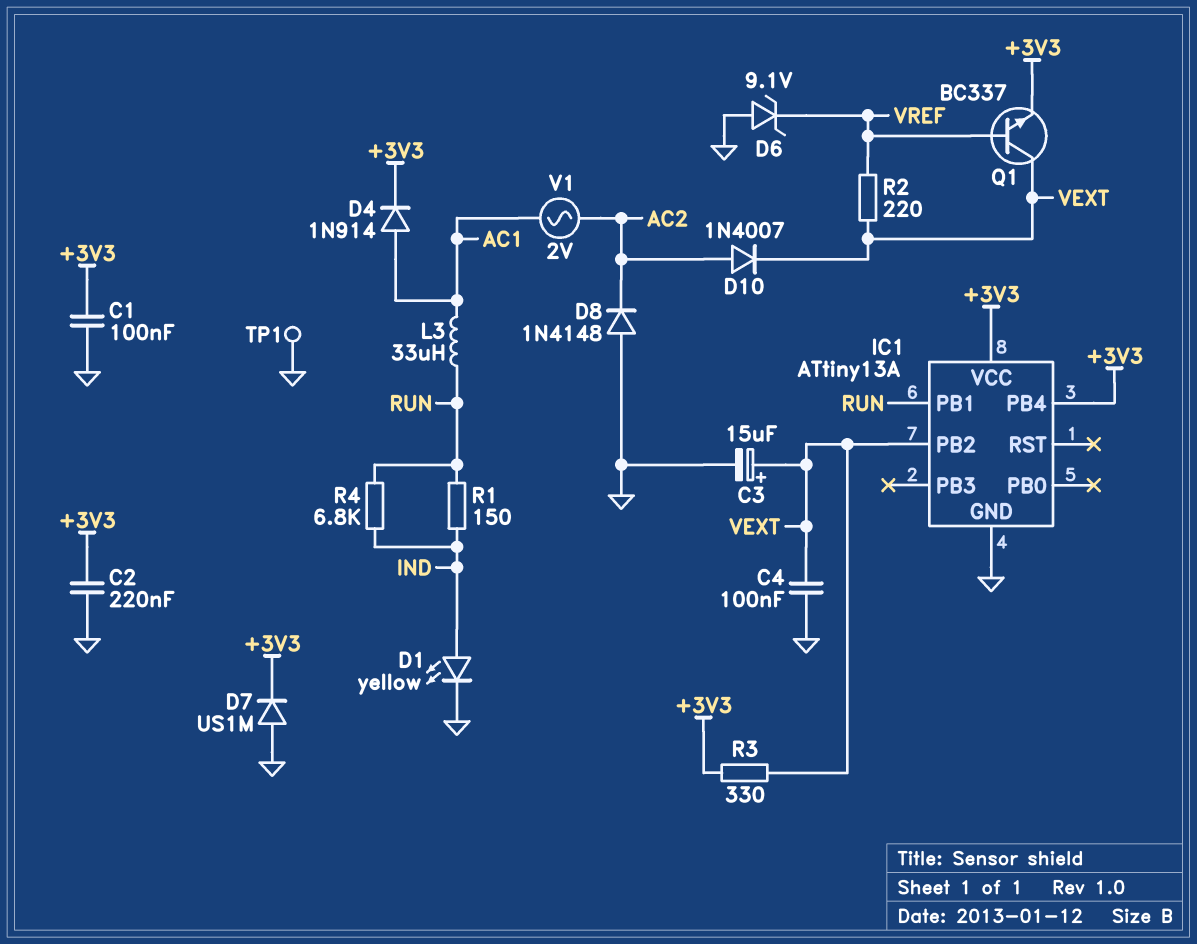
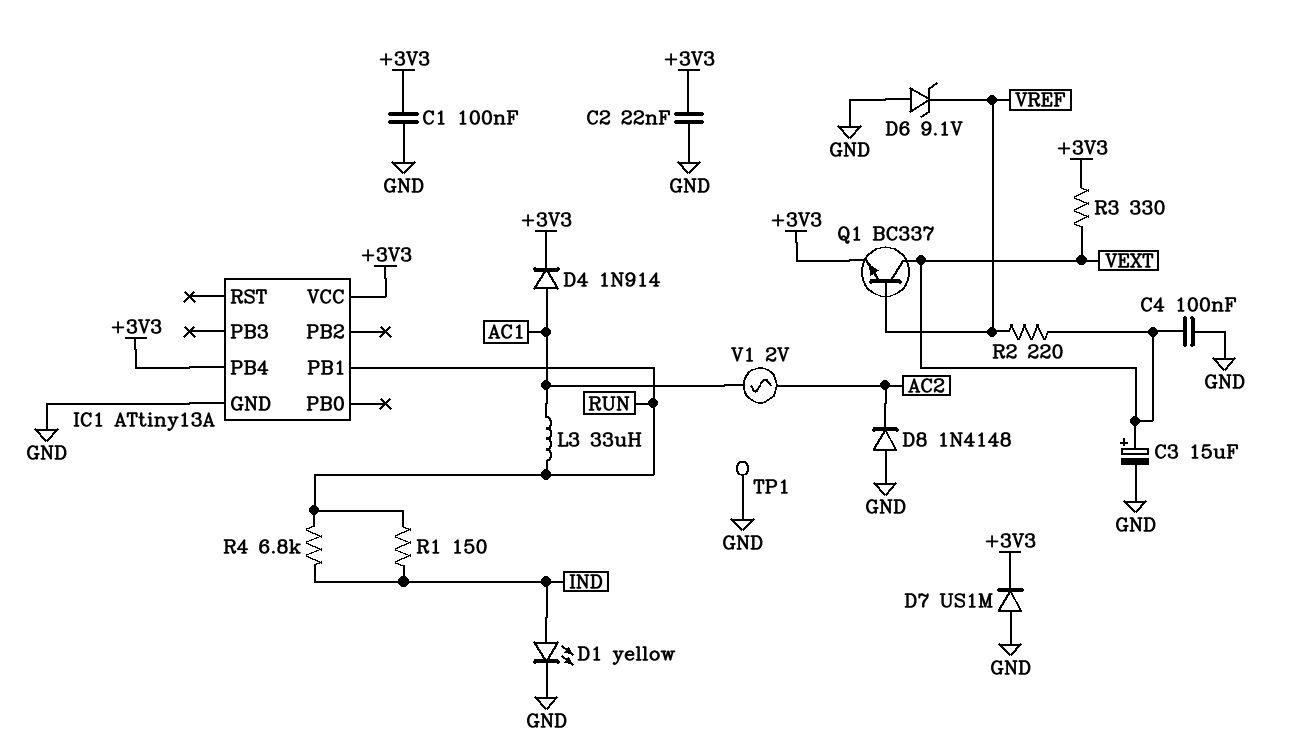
C2: 220nF (+3V3, GND) -> 22nF (+3V3, GND)
D10: diode 1N4007 (A AC2, K VEXT) -> none
IC1 pin PB2: VEXT -> none

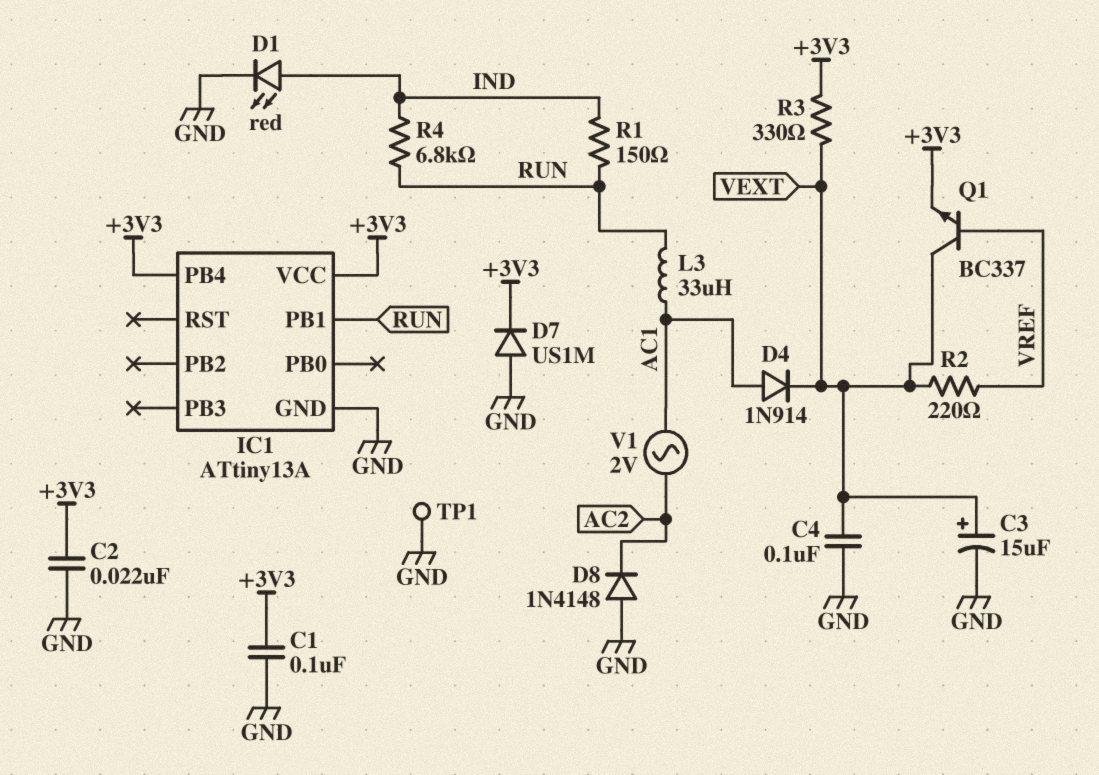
D1: LED yellow (A IND, K GND) -> LED red (A IND, K GND)
D4: diode 1N914 (A AC1, K +3V3) -> diode 1N914 (A AC1, K VEXT)
D6: zener 9.1V (A GND, K VREF) -> none

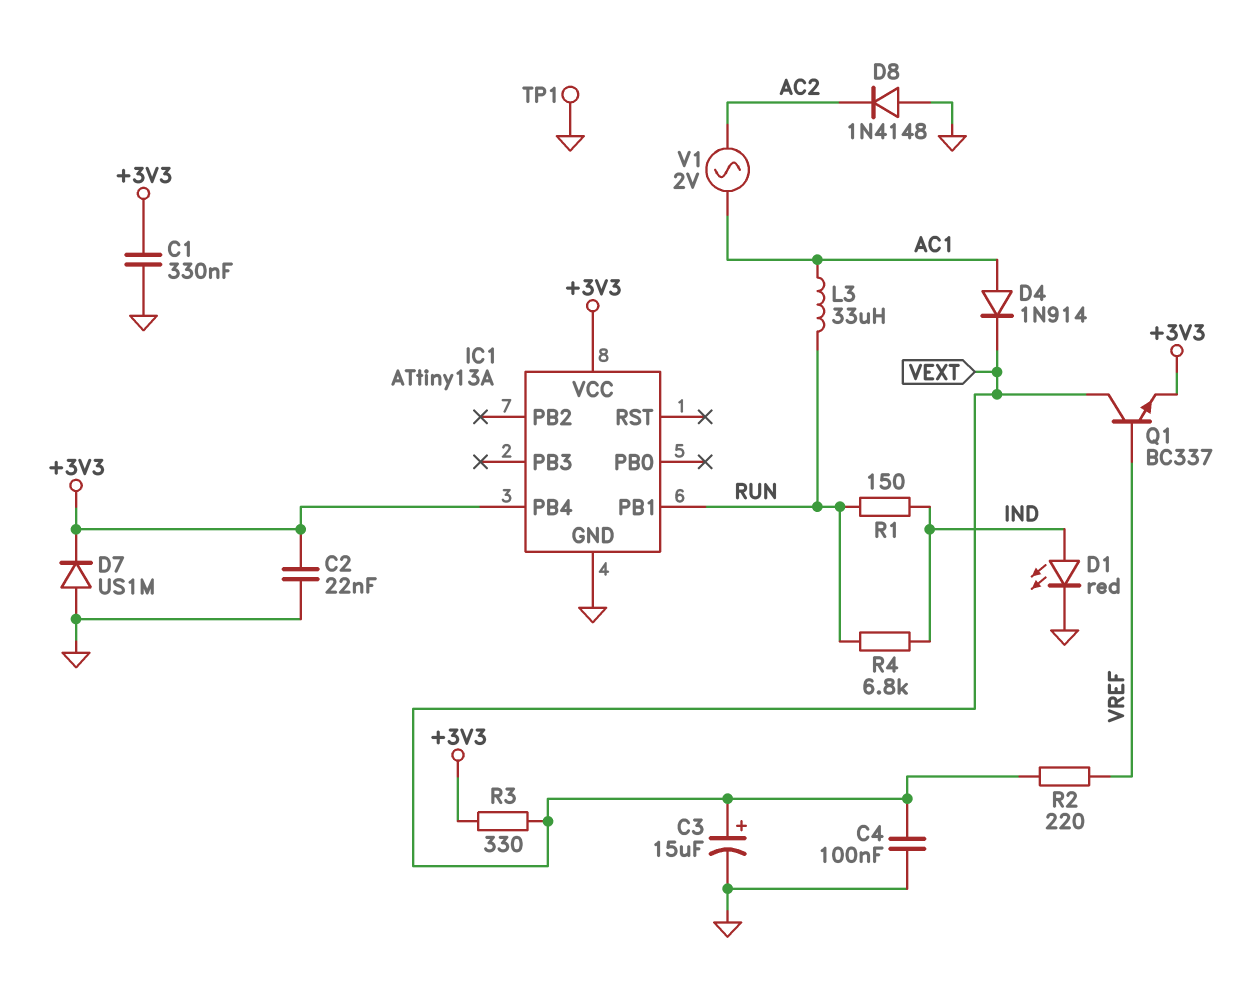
C1: 100nF (+3V3, GND) -> 330nF (+3V3, GND)

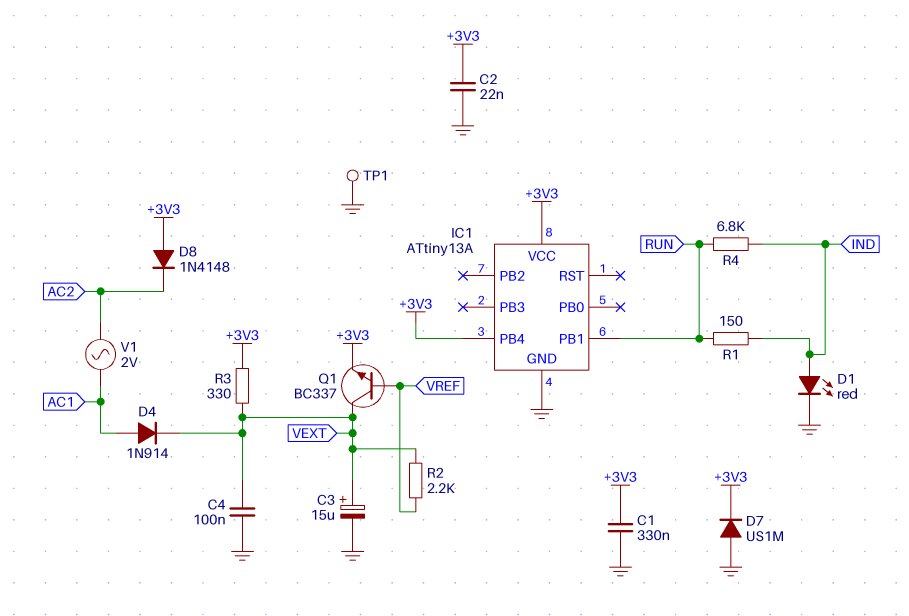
D8: diode 1N4148 (A GND, K AC2) -> diode 1N4148 (A +3V3, K AC2)
L3: 33uH (AC1, RUN) -> none
R2: 220 (VEXT, VREF) -> 2.2k (VEXT, VREF)

